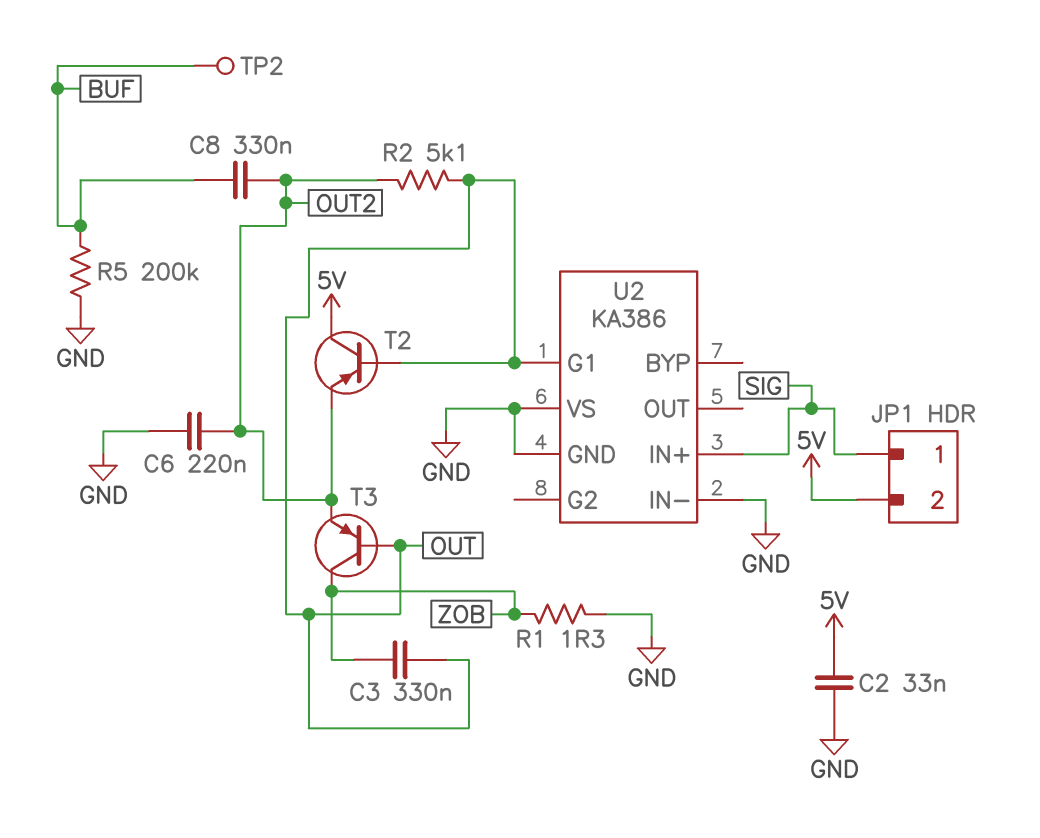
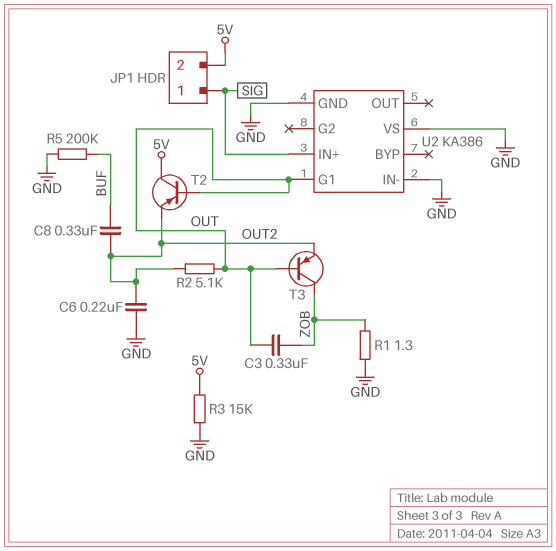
C2: 33nF (5V, GND) -> none
R3: none -> 15k (5V, GND)
TP2: test point (BUF) -> none

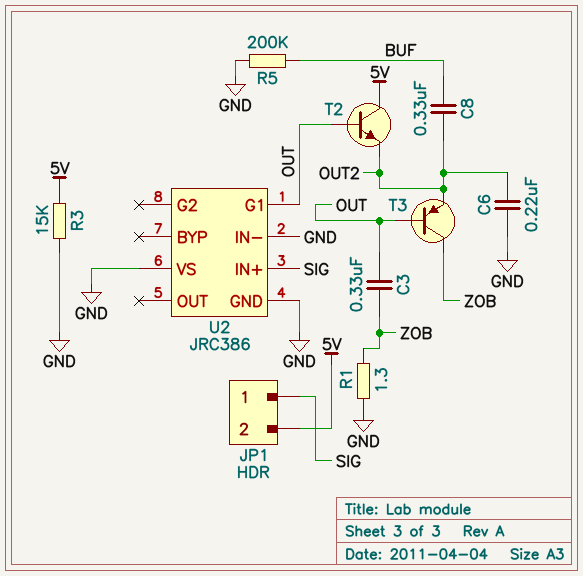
R2: 5.1k (OUT, OUT2) -> none
T2: PNP (B OUT, C 5V, E OUT2) -> NPN (B OUT, C 5V, E OUT2)
U2: KA386 -> JRC386

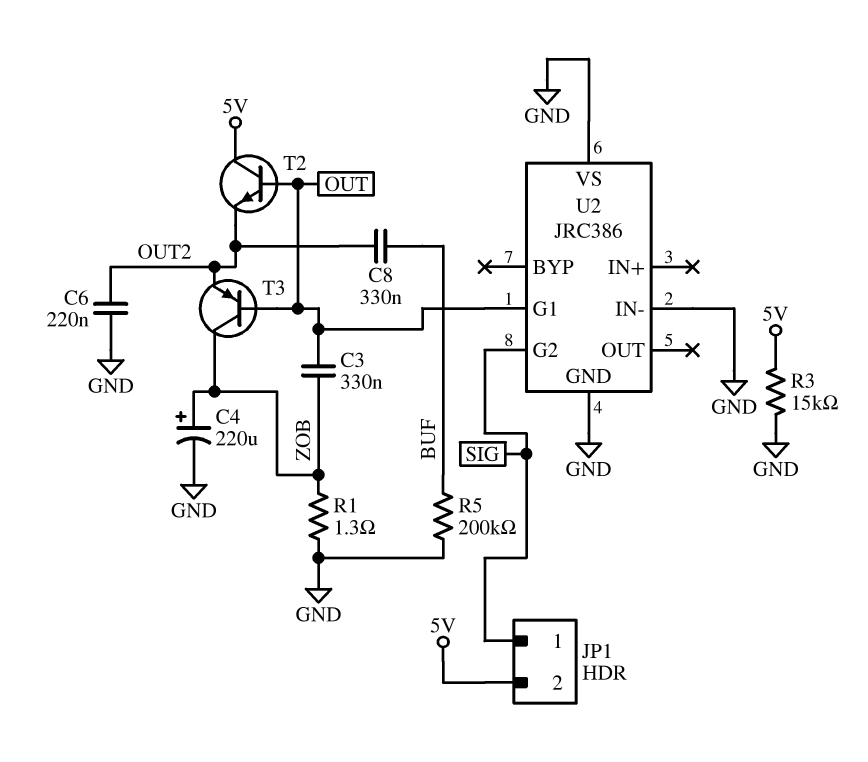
C4: none -> 220uF (plus ZOB, minus GND)
U2 pin G2: none -> SIG
U2 pin IN+: SIG -> none

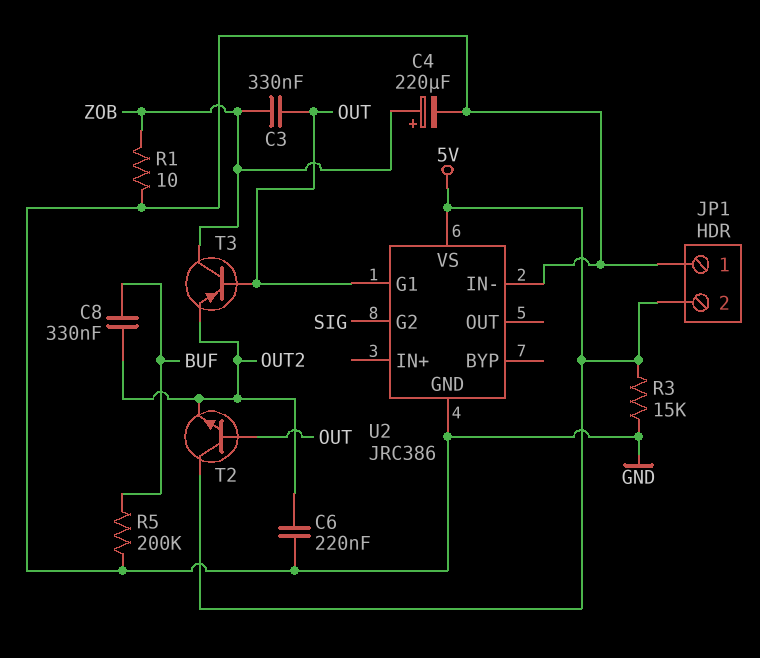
JP1 pin 1: SIG -> GND
R1: 1.3 (GND, ZOB) -> 10 (GND, ZOB)
U2 pin VS: GND -> 5V

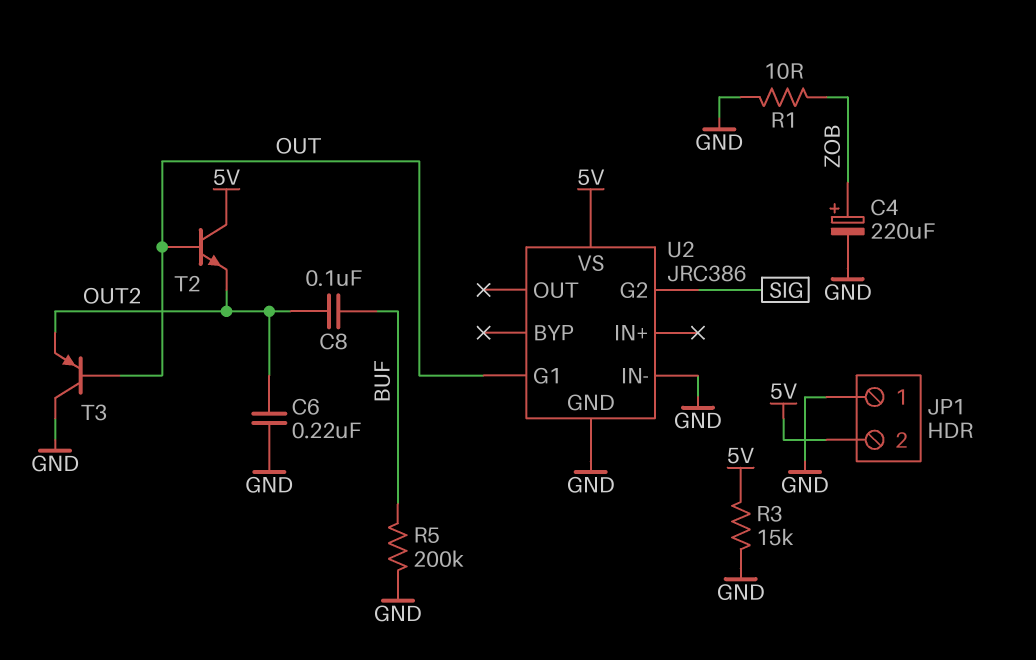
C3: 330nF (OUT, ZOB) -> none
C8: 330nF (BUF, OUT2) -> 100nF (BUF, OUT2)
T3: PNP (B OUT, C ZOB, E OUT2) -> PNP (B OUT, C GND, E OUT2)

